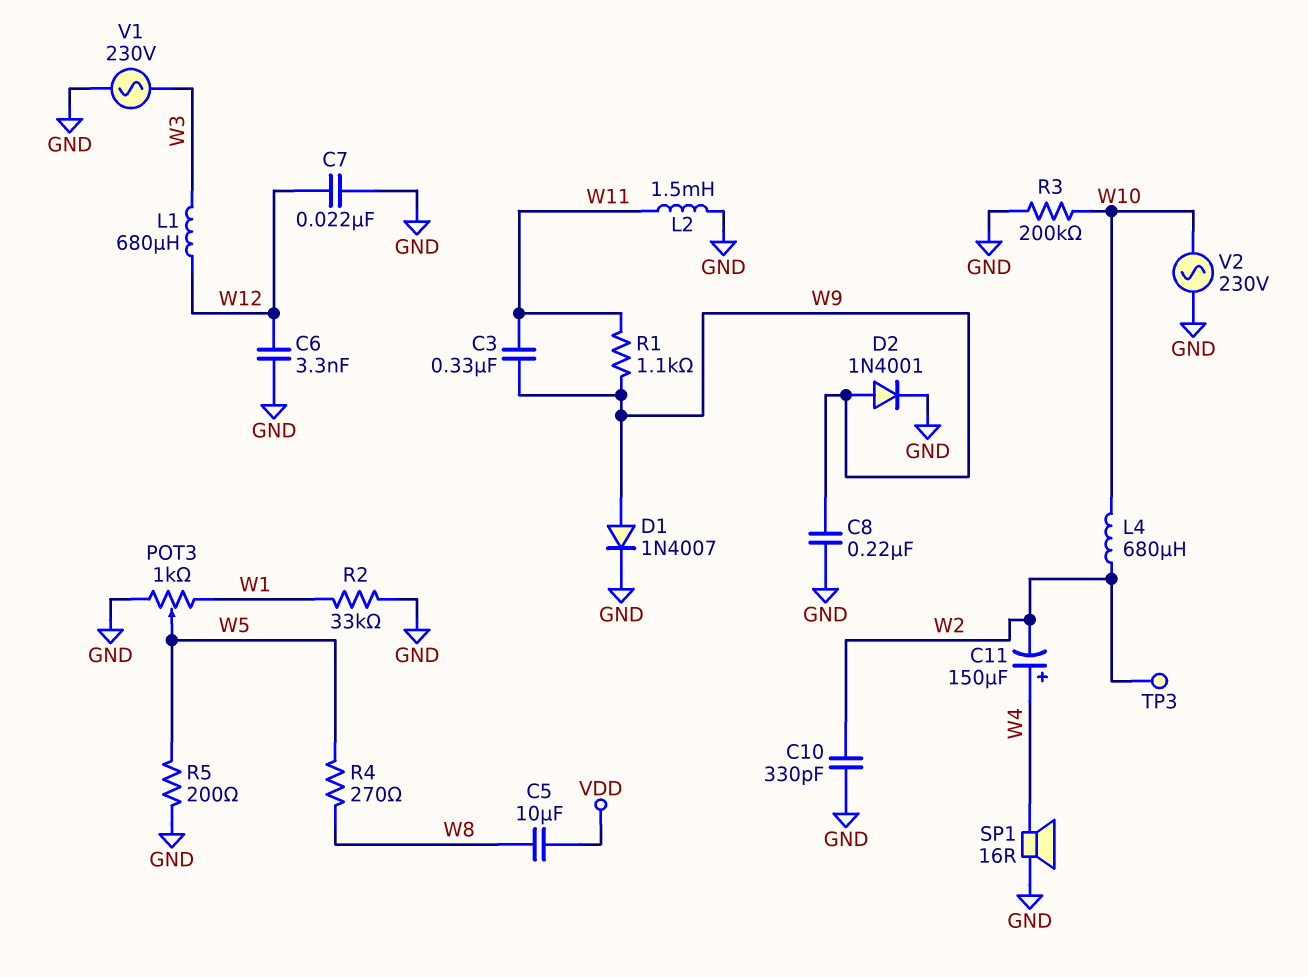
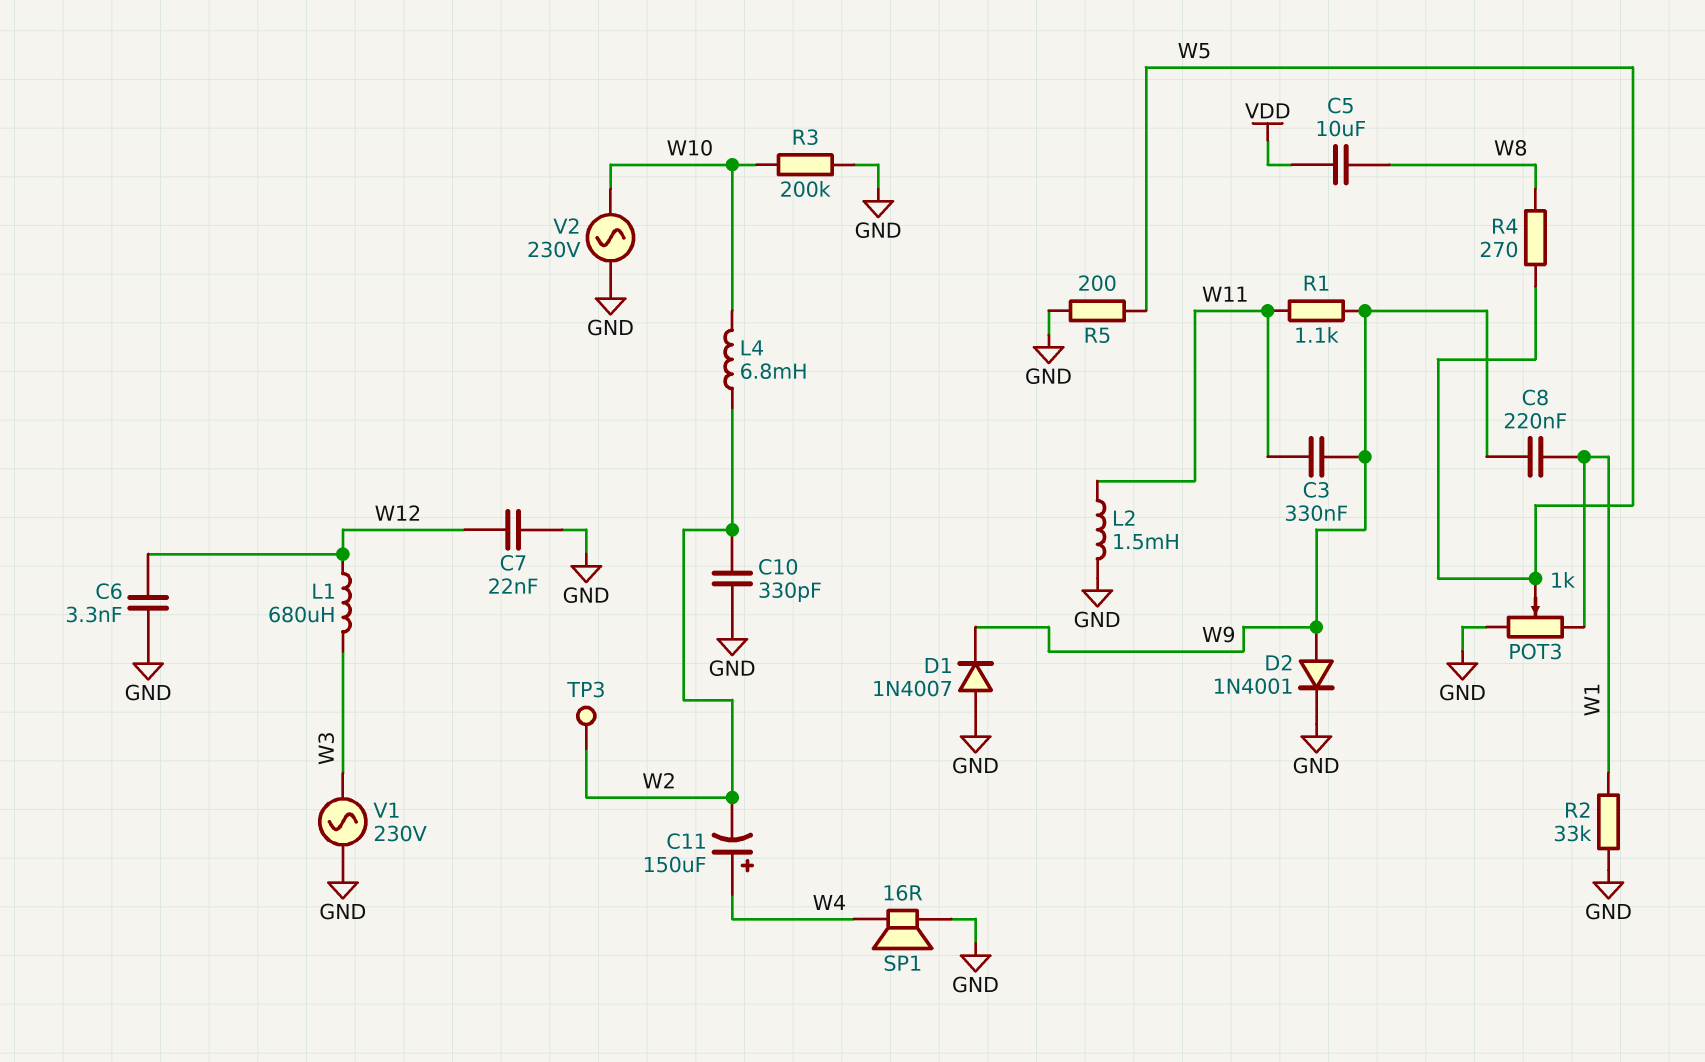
C8: 220nF (GND, W9) -> 220nF (W1, W9)
D1: diode 1N4007 (A W9, K GND) -> diode 1N4007 (A GND, K W9)
L4: 680uH (W2, W10) -> 6.8mH (W2, W10)

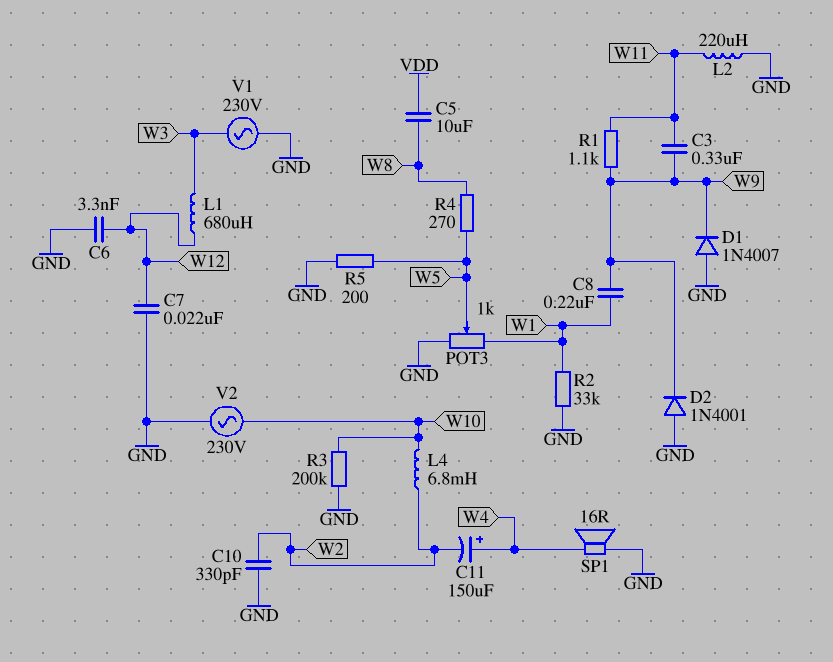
D2: diode 1N4001 (A W9, K GND) -> diode 1N4001 (A GND, K W9)
L2: 1.5mH (GND, W11) -> 220uH (GND, W11)
TP3: test point (W2) -> none

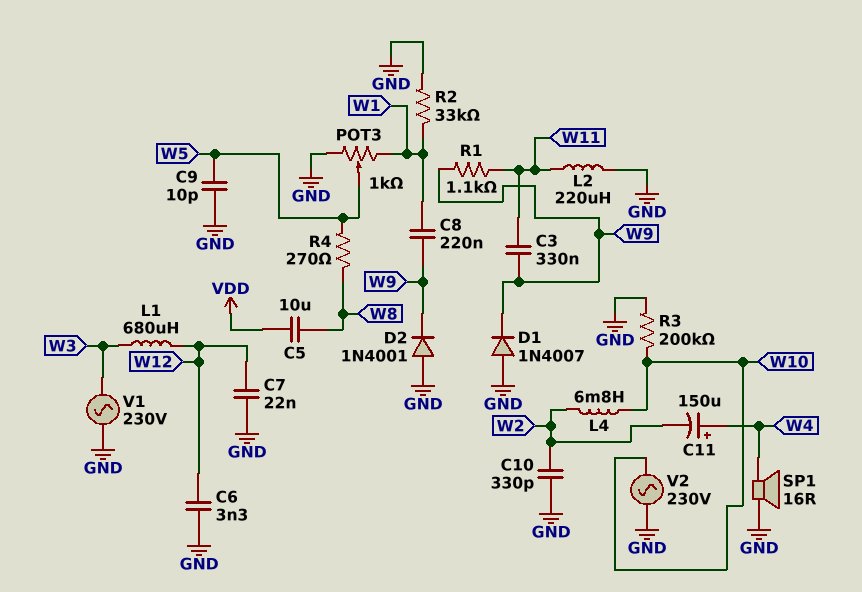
C9: none -> 10pF (GND, W5)
R5: 200 (GND, W5) -> none

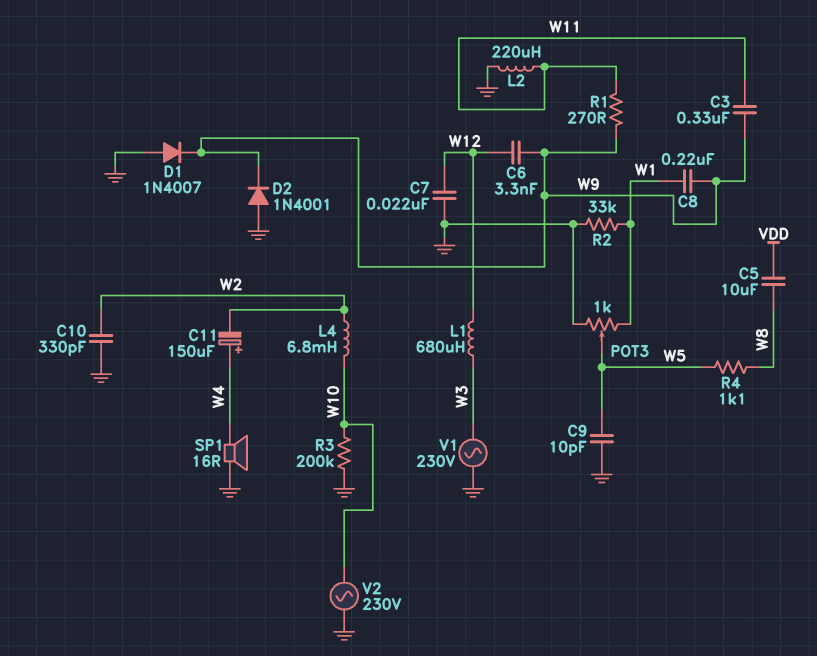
C6: 3.3nF (GND, W12) -> 3.3nF (W9, W12)
R1: 1.1k (W9, W11) -> 270 (W9, W11)
R4: 270 (W5, W8) -> 1.1k (W5, W8)

